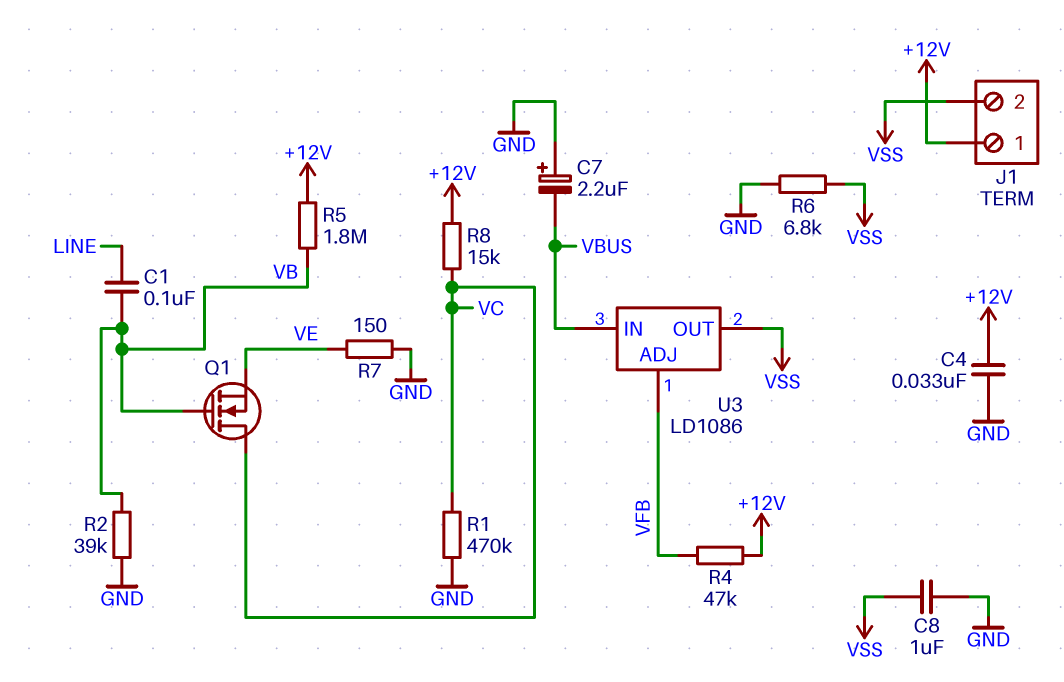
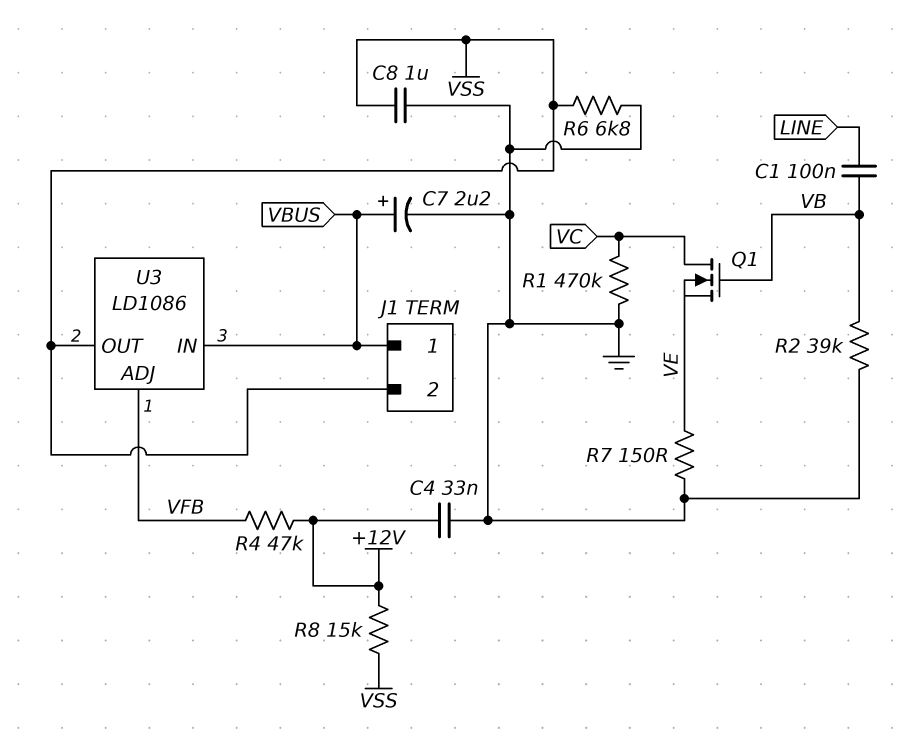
C7: 2.2uF (plus GND, minus VBUS) -> 2.2uF (plus VBUS, minus GND)
J1 pin 1: +12V -> VBUS
R5: 1.8M (+12V, VB) -> none
R8: 15k (+12V, VC) -> 15k (+12V, VSS)

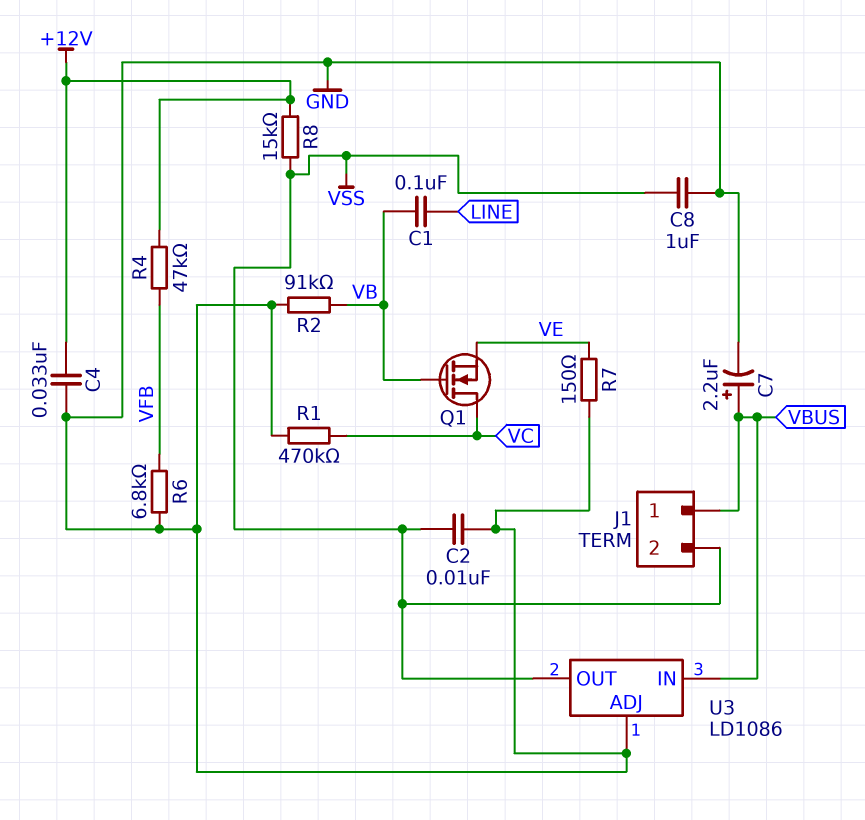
C2: none -> 10nF (GND, VSS)
R2: 39k (GND, VB) -> 91k (GND, VB)
R6: 6.8k (GND, VSS) -> 6.8k (GND, VFB)
U3 pin ADJ: VFB -> GND

